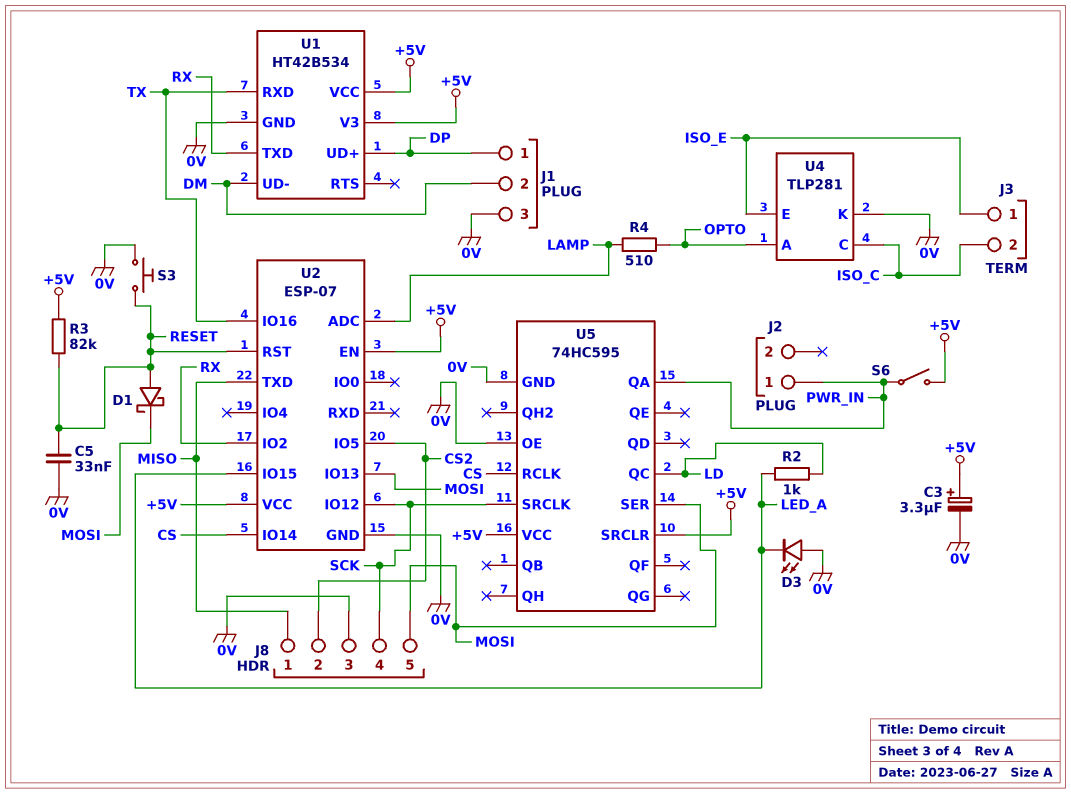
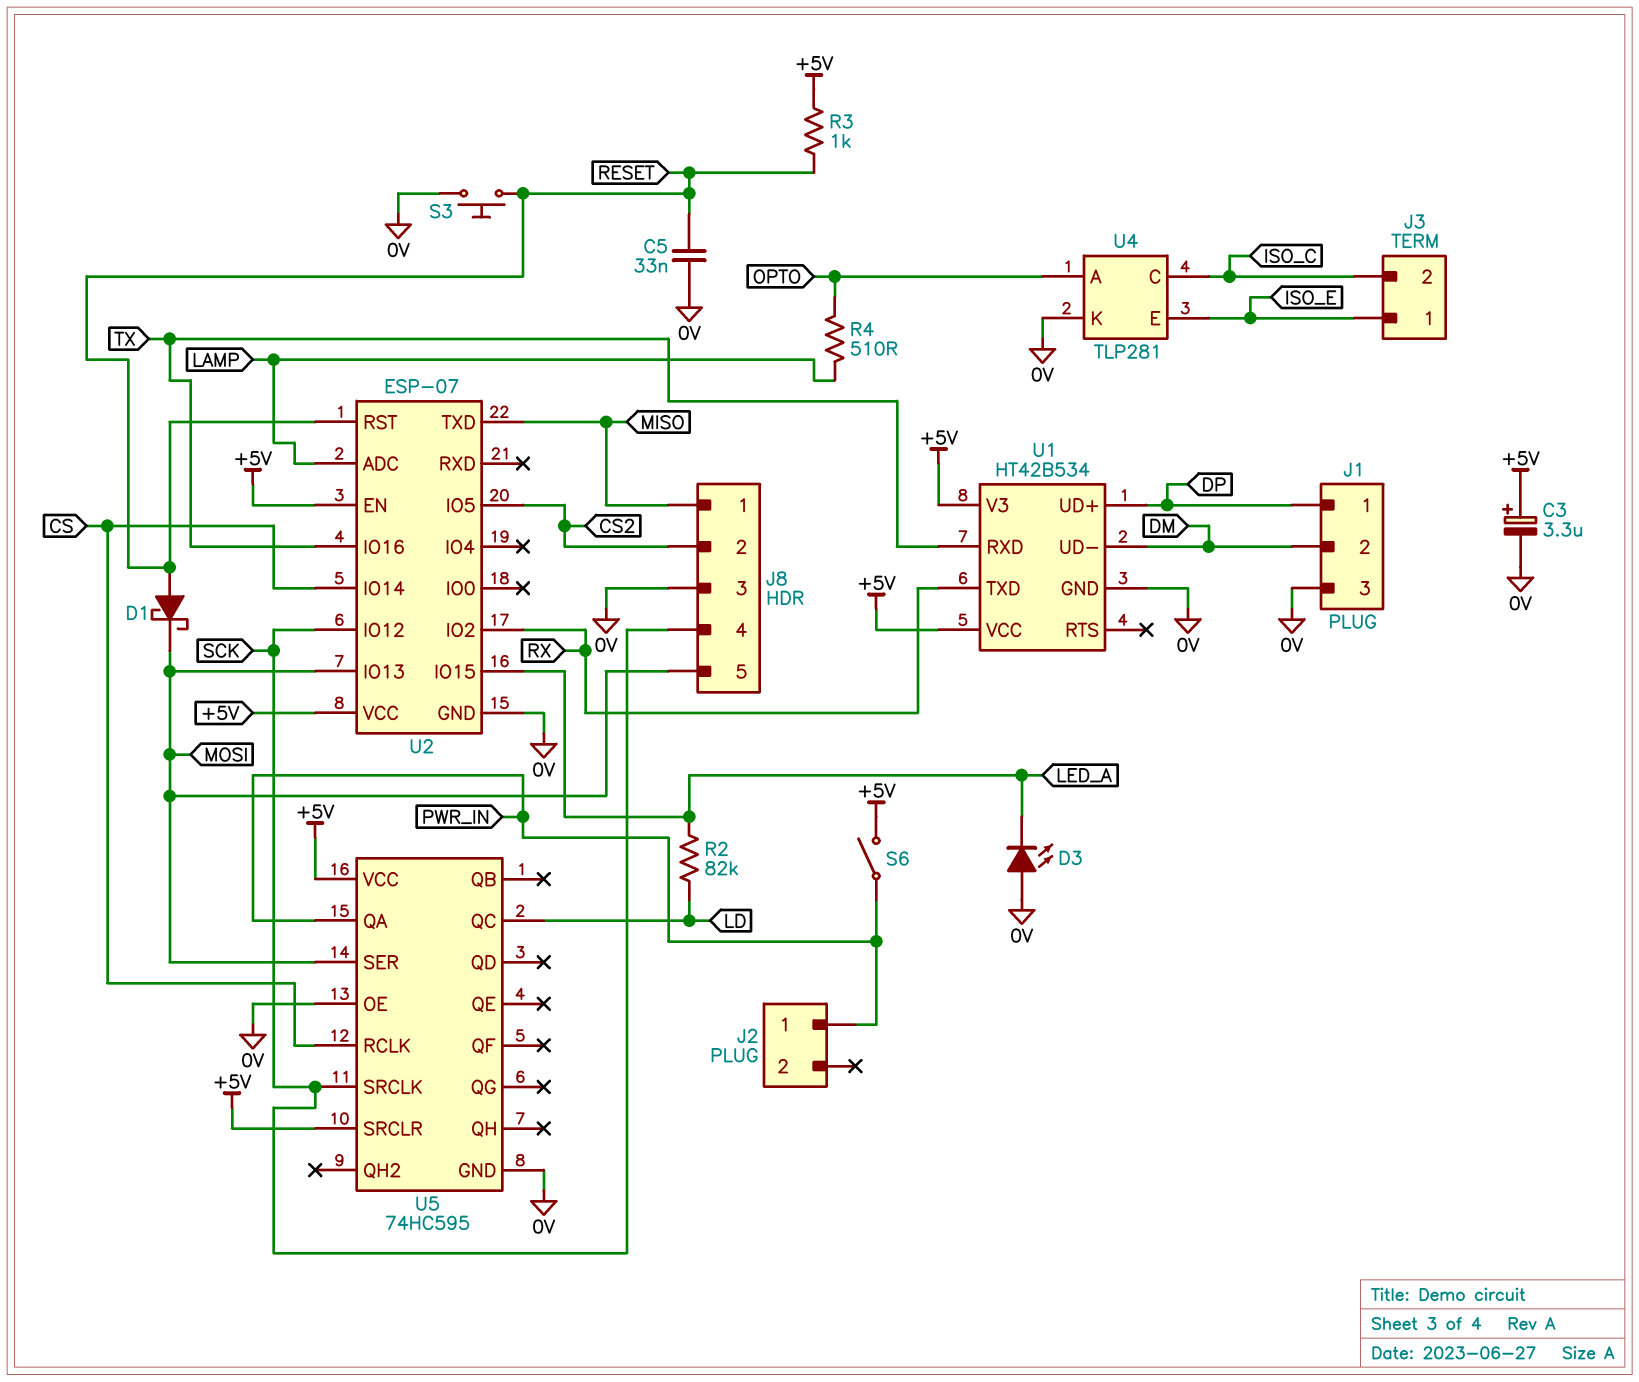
R2: 1k (LD, LED_A) -> 82k (LD, LED_A)
R3: 82k (+5V, RESET) -> 1k (+5V, RESET)

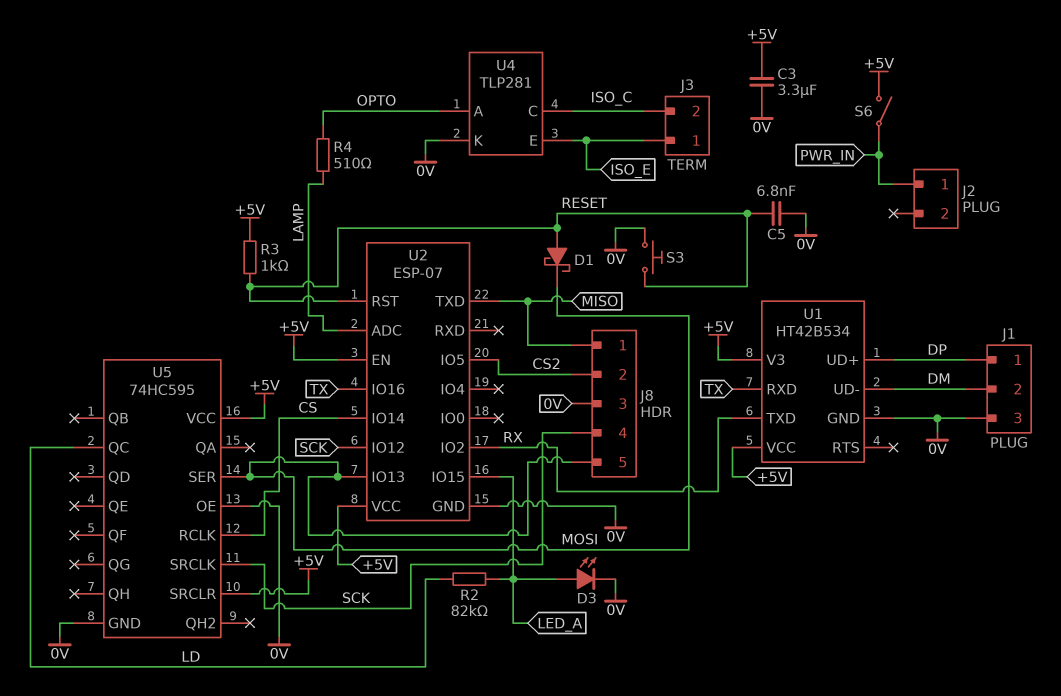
C3: 3.3uF (plus +5V, minus 0V) -> 3.3uF (+5V, 0V)
C5: 33nF (0V, RESET) -> 6.8nF (0V, RESET)
D3: LED (A 0V, K LED_A) -> LED (A LED_A, K 0V)
U5 pin QA: PWR_IN -> none

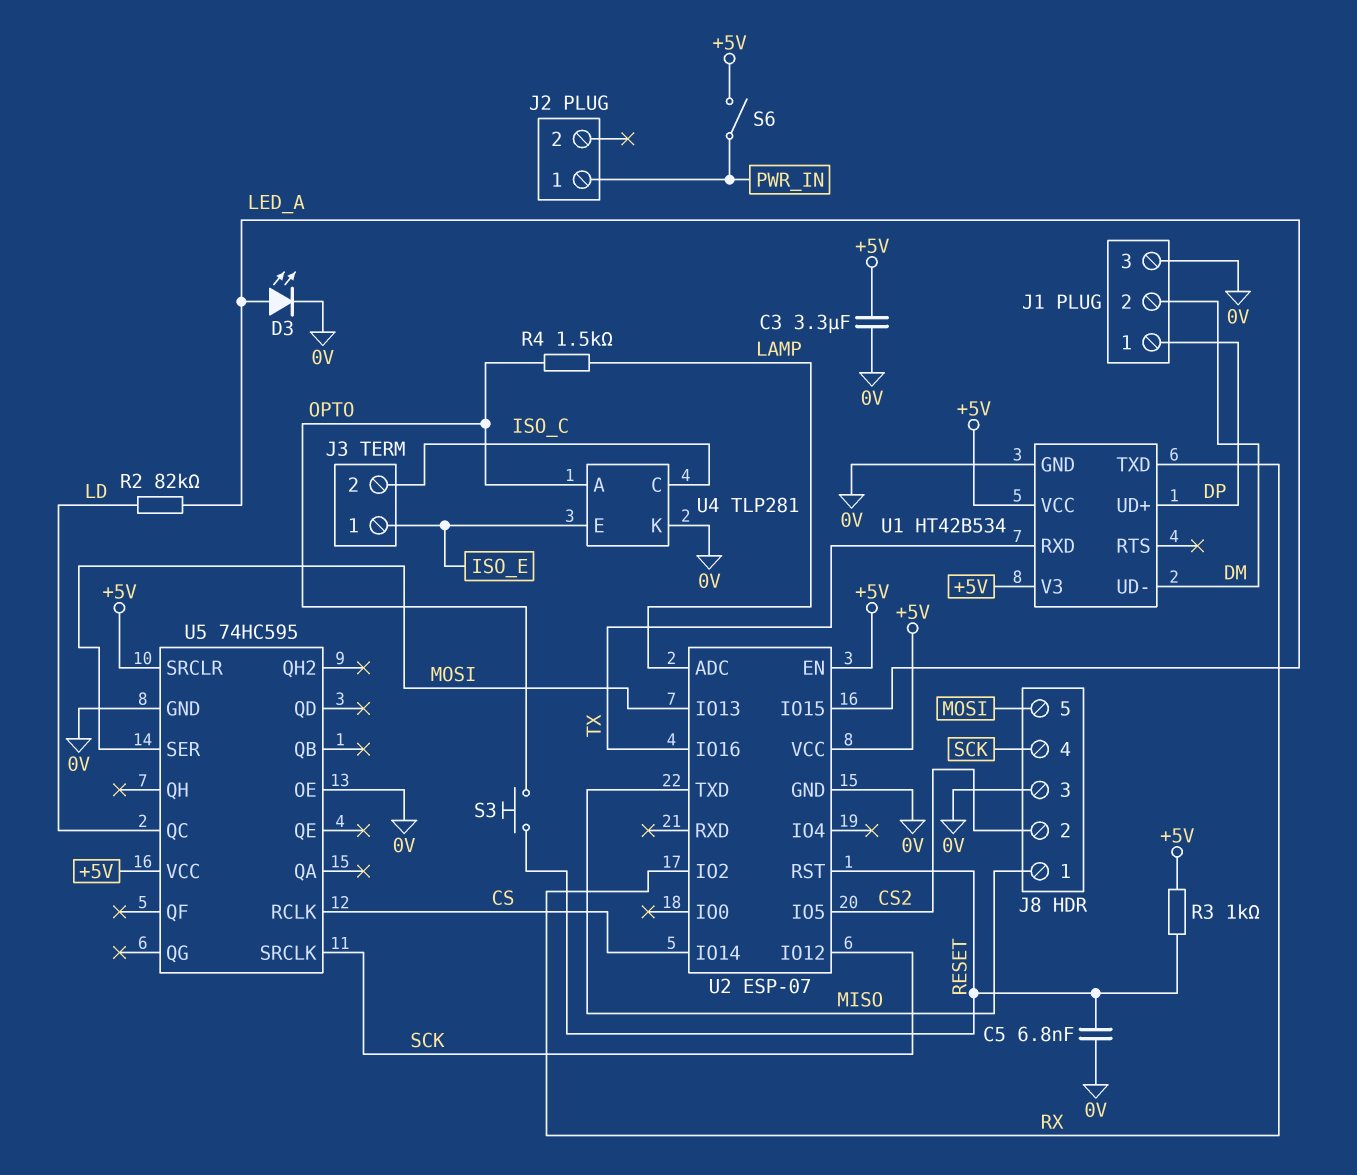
D1: schottky (A RESET, K MOSI) -> none
R4: 510 (LAMP, OPTO) -> 1.5k (LAMP, OPTO)
S3: button (0V, RESET) -> button (OPTO, RESET)

